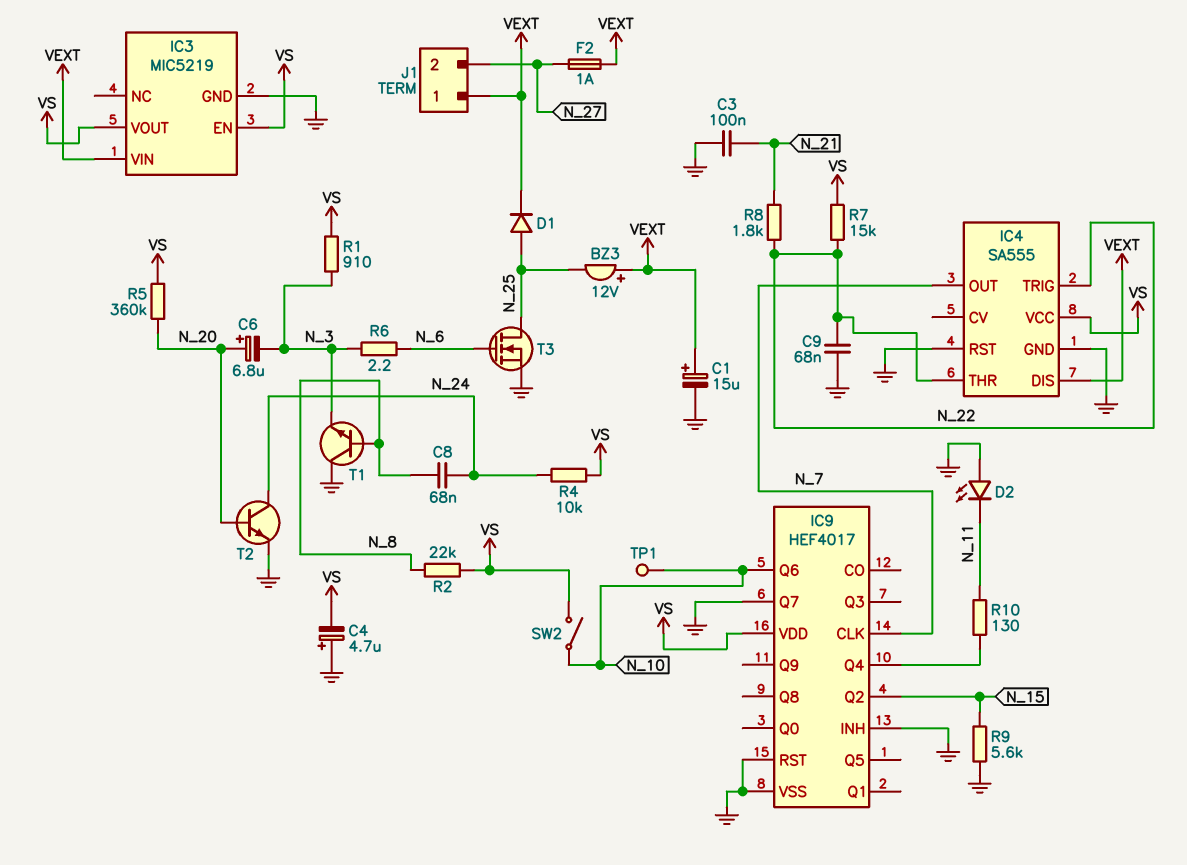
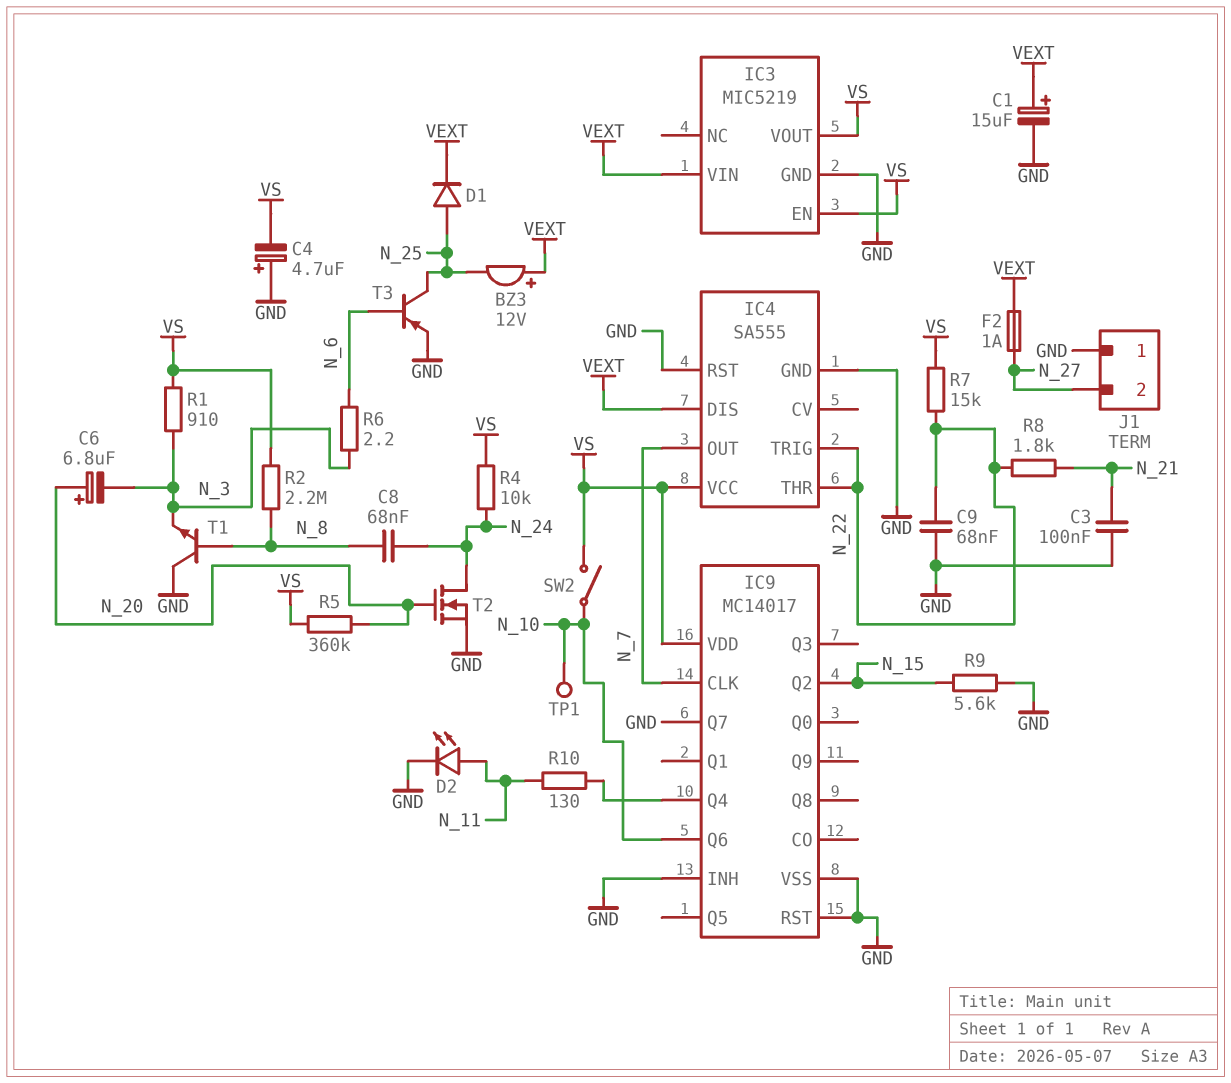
D2: LED (A GND, K N_11) -> LED (A N_11, K GND)
IC9: HEF4017 -> MC14017
J1 pin 1: VEXT -> GND
R2: 22k (N_8, VS) -> 2.2M (N_8, VS)
T2: NPN (B N_20, C N_24, E GND) -> NMOS (G N_20, D N_24, S GND)
T3: NMOS (G N_6, D N_25, S GND) -> PNP (B N_6, C N_25, E GND)

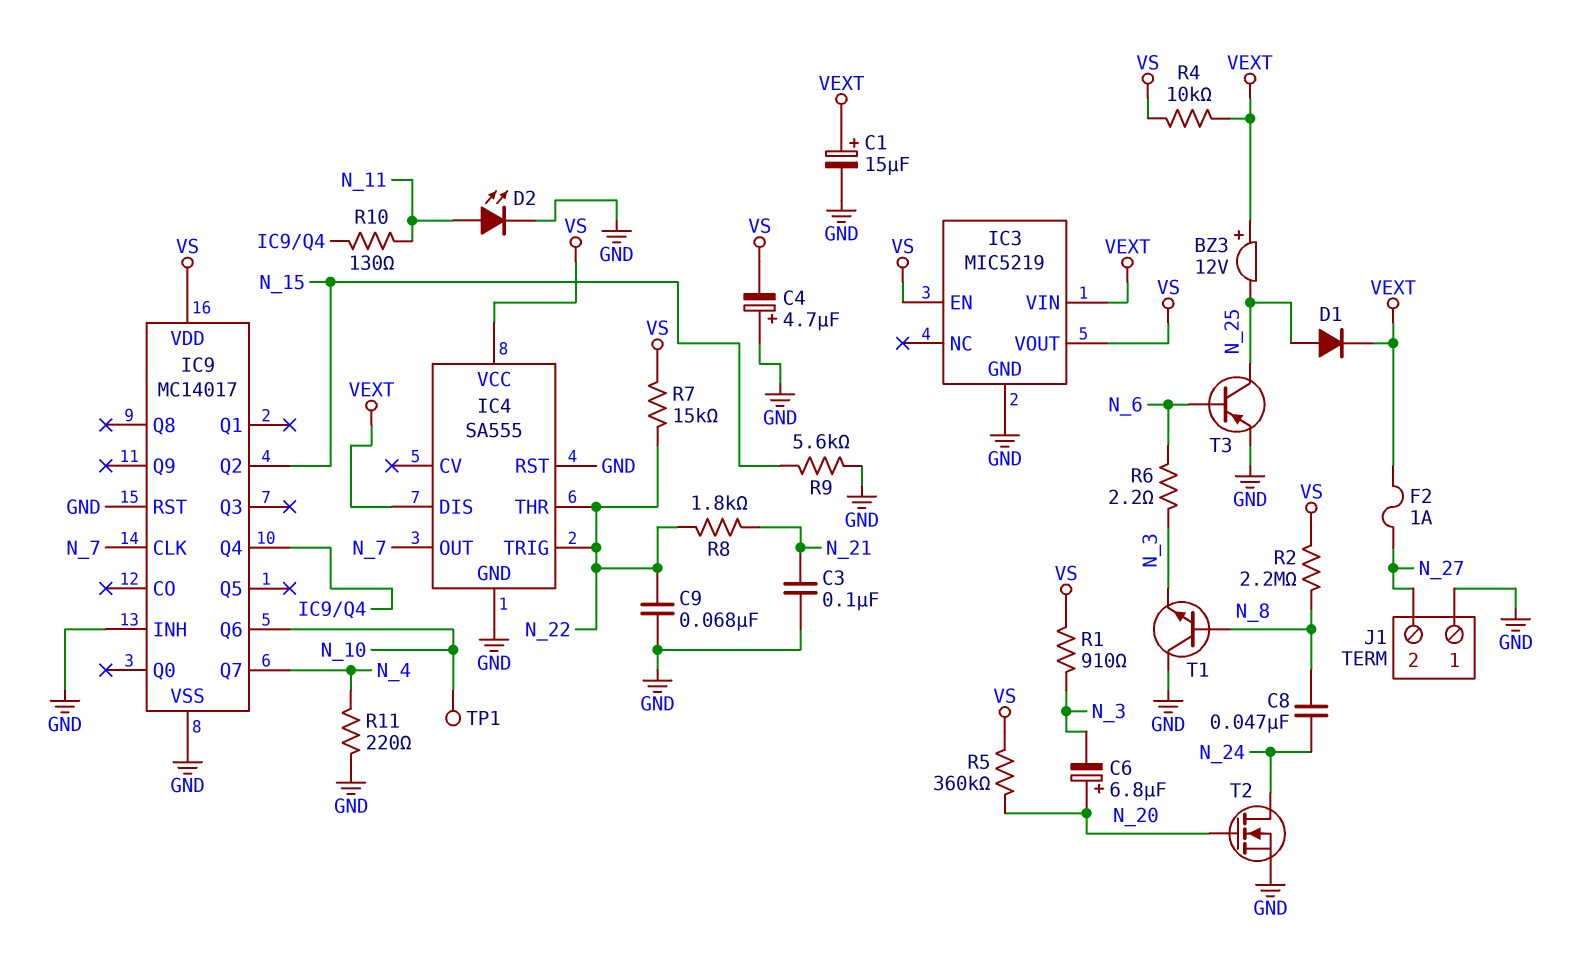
C8: 68nF (N_8, N_24) -> 47nF (N_8, N_24)
IC9 pin Q7: GND -> N_4
R4: 10k (N_24, VS) -> 10k (VEXT, VS)
R11: none -> 220 (GND, N_4)
SW2: switch (N_10, VS) -> none

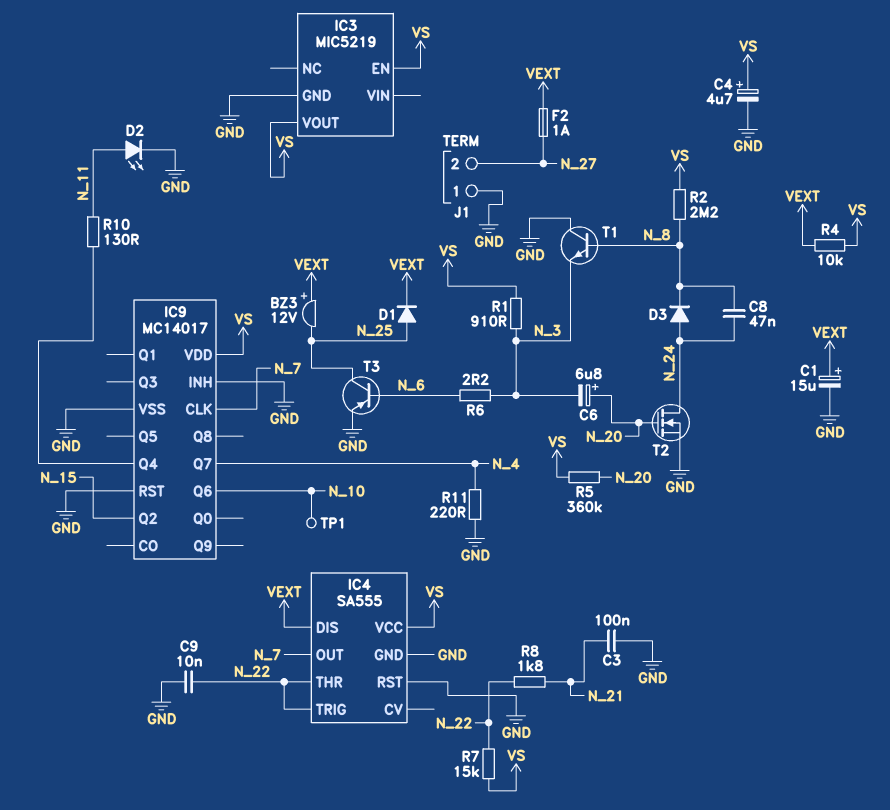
C4: 4.7uF (plus GND, minus VS) -> 4.7uF (plus VS, minus GND)
C9: 68nF (GND, N_22) -> 10nF (GND, N_22)
D3: none -> diode (A N_24, K N_8)
IC3 pin VIN: VEXT -> none
R9: 5.6k (GND, N_15) -> none

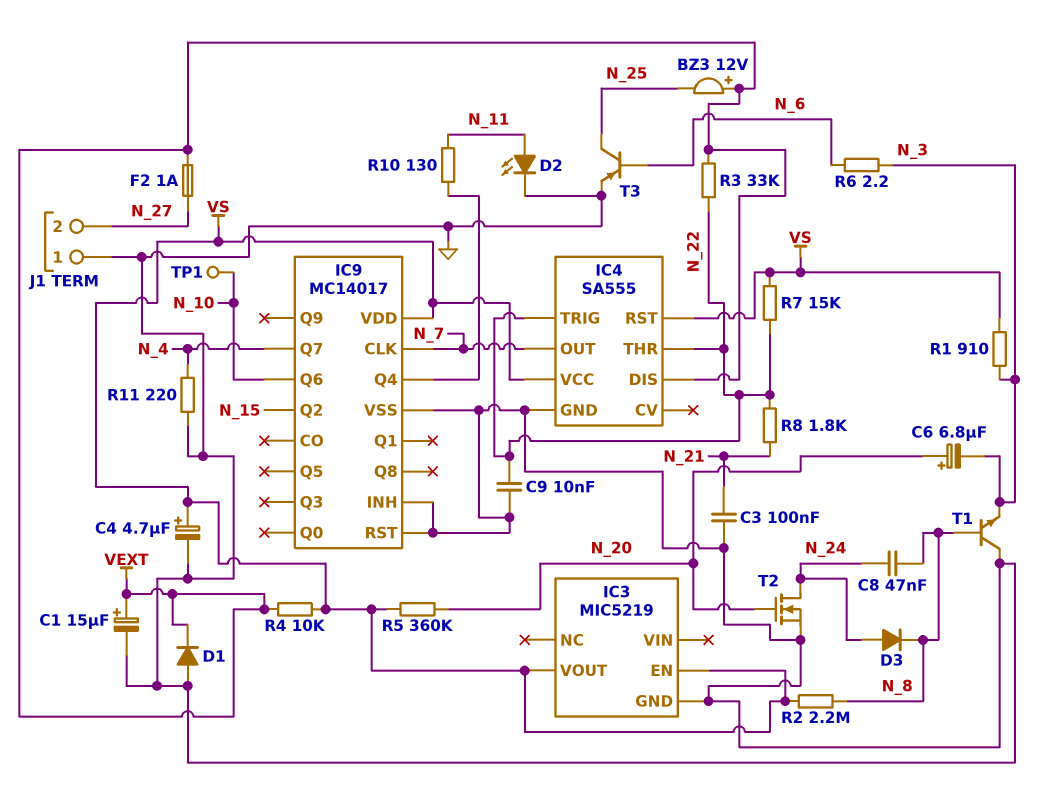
D1: diode (A N_25, K VEXT) -> diode (A GND, K VEXT)
IC4 pin RST: GND -> VS
R3: none -> 33k (N_22, VEXT)

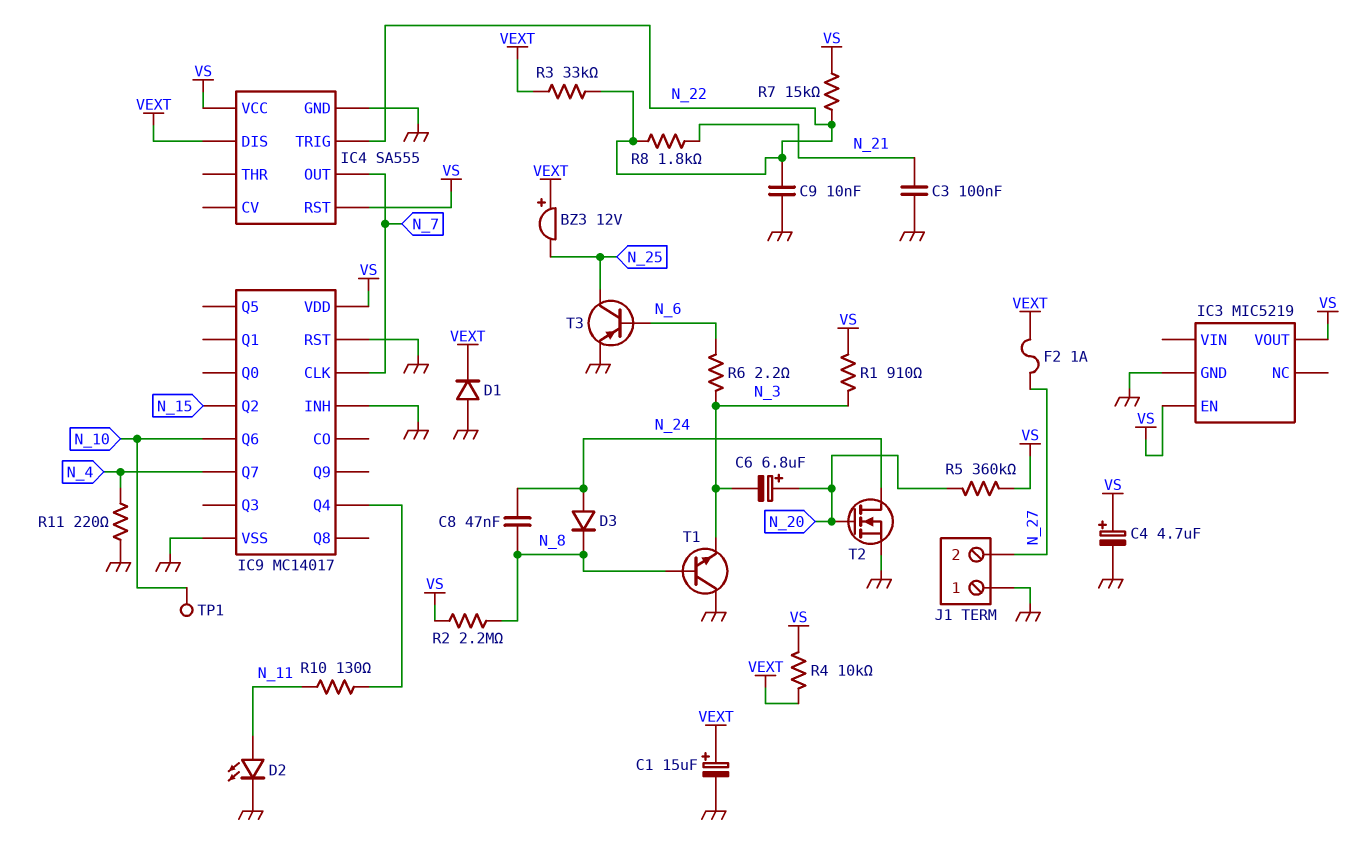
IC4 pin THR: N_22 -> none

